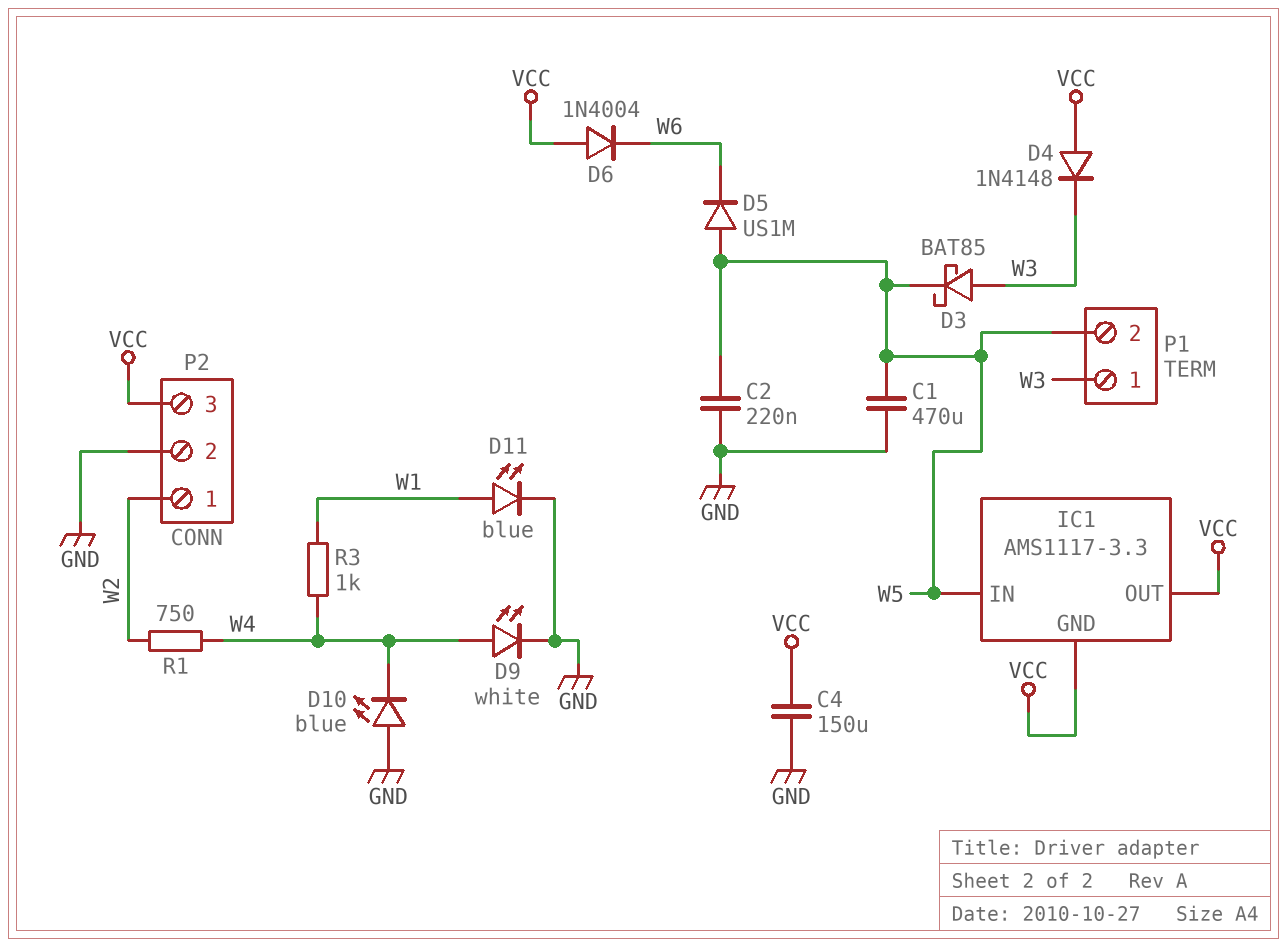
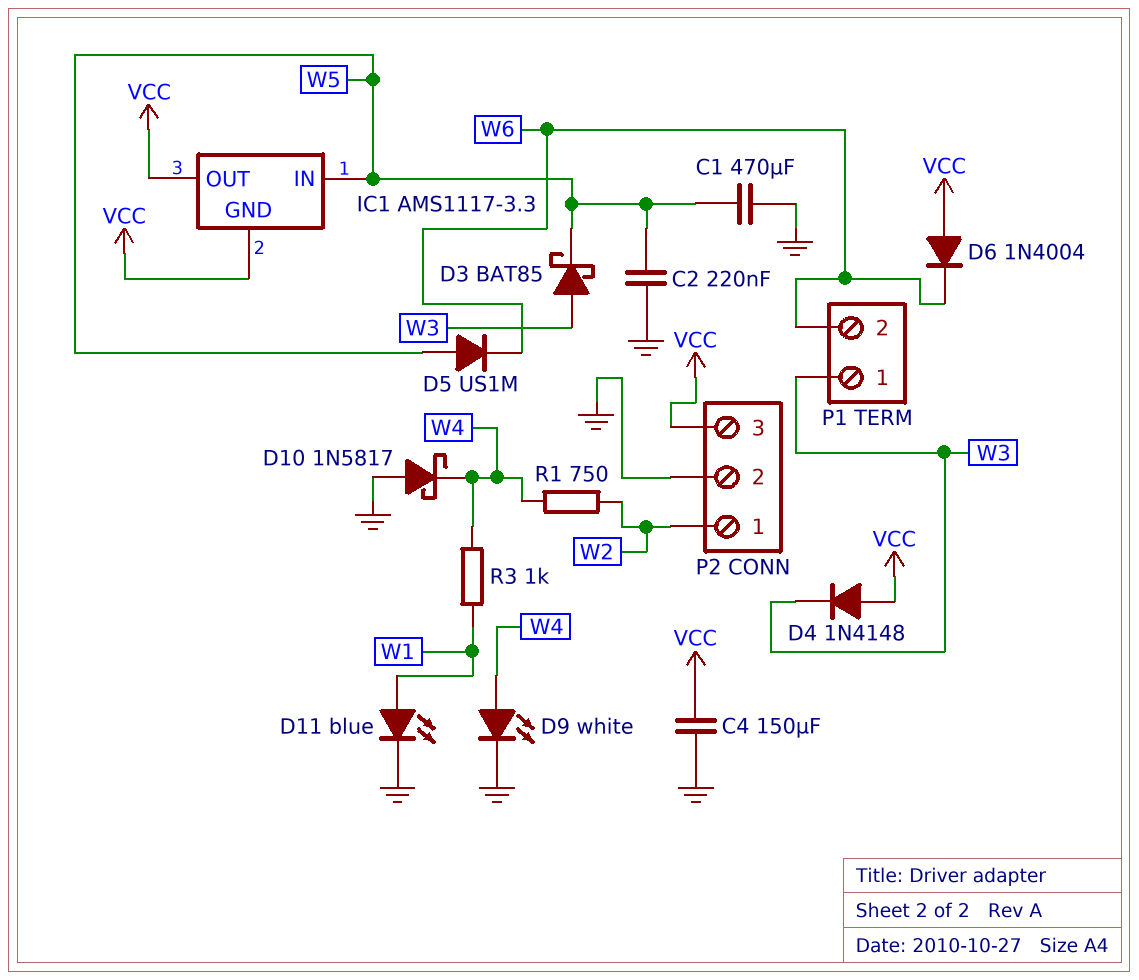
D10: LED blue (A GND, K W4) -> schottky 1N5817 (A GND, K W4)
P1 pin 2: W5 -> W6

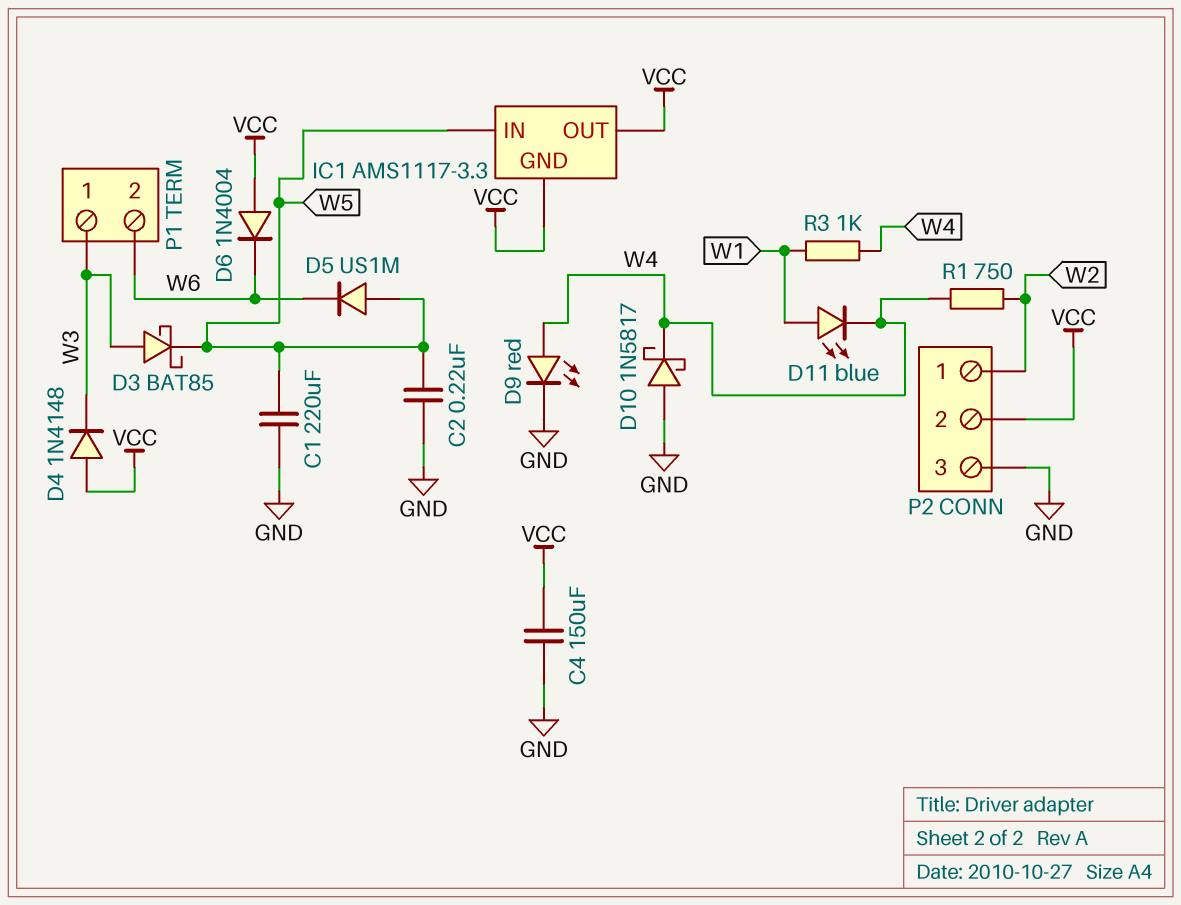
C1: 470uF (GND, W5) -> 220uF (GND, W5)
D9: LED white (A W4, K GND) -> LED red (A W4, K GND)
D11: LED blue (A W1, K GND) -> LED blue (A W1, K W4)
P2 pin 2: GND -> VCC
P2 pin 3: VCC -> GND

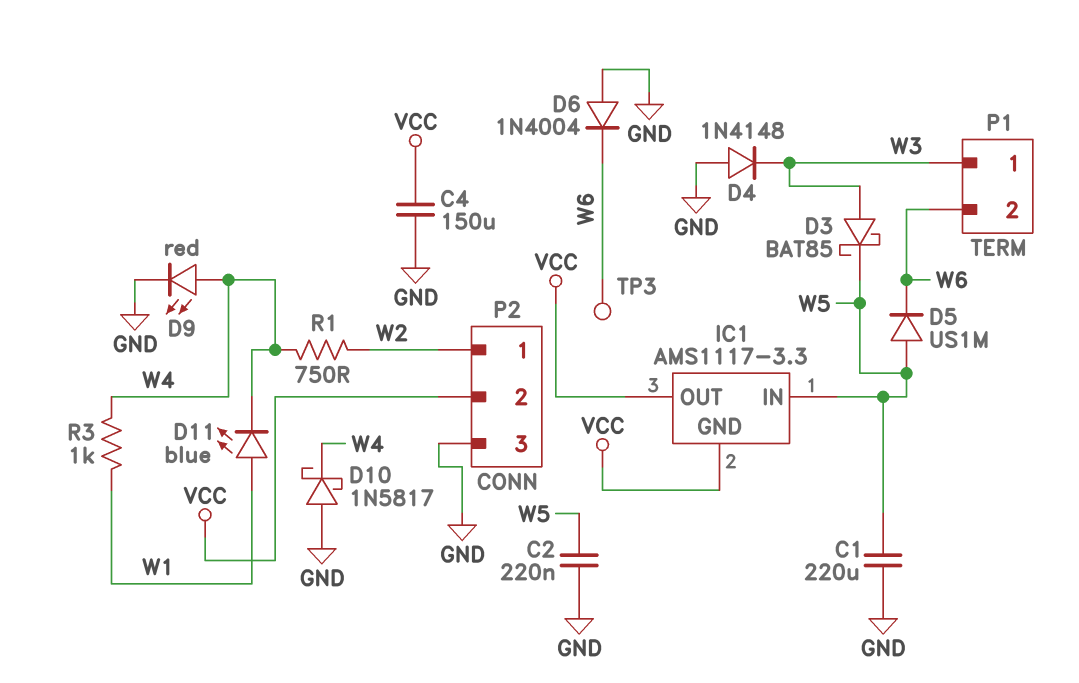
D4: diode 1N4148 (A VCC, K W3) -> diode 1N4148 (A GND, K W3)
D6: diode 1N4004 (A VCC, K W6) -> diode 1N4004 (A GND, K W6)
TP3: none -> test point (W6)

